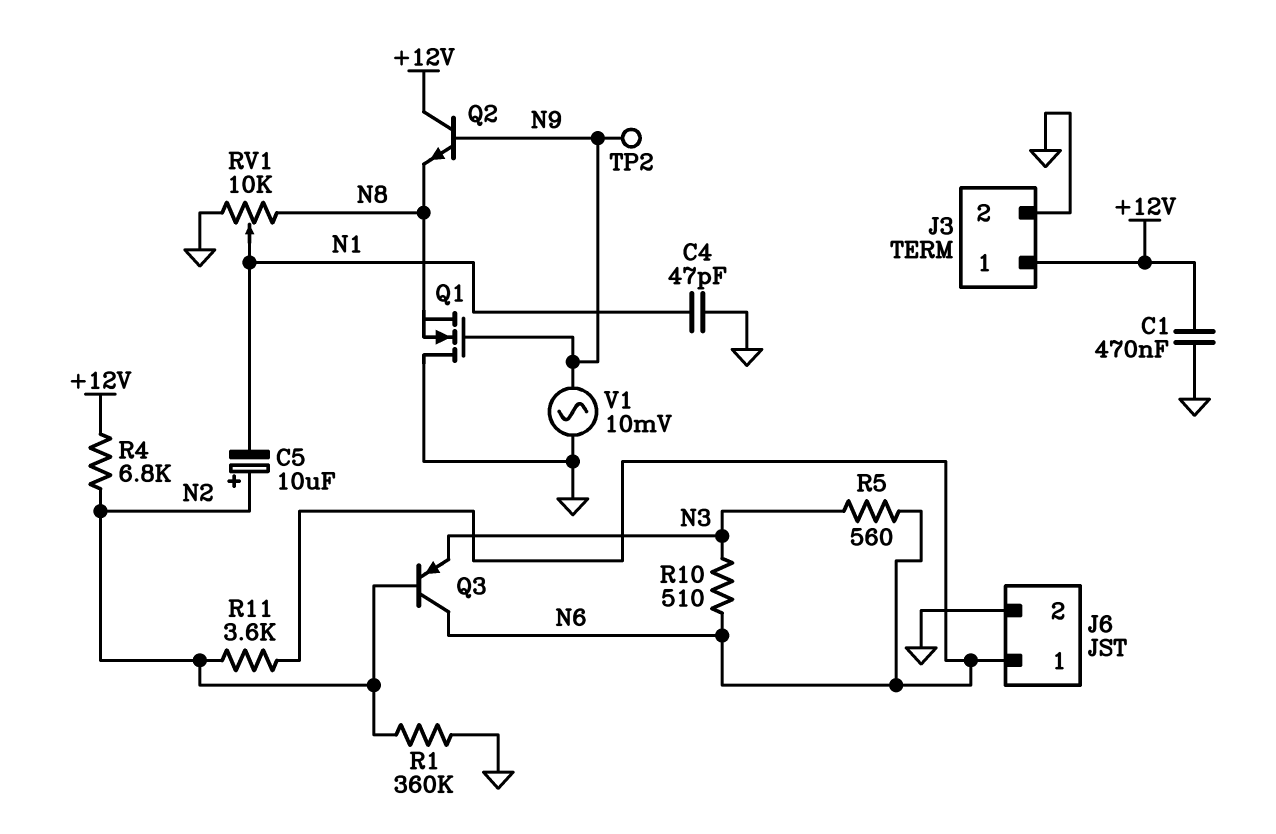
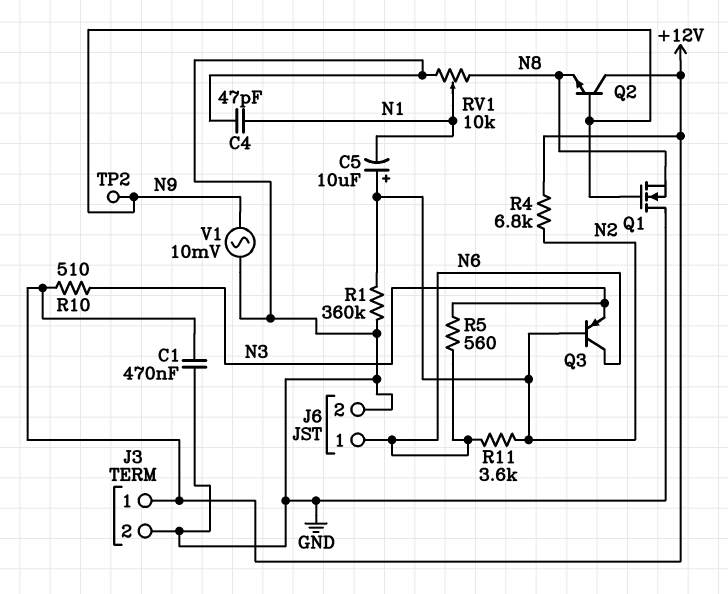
R10: 510 (N3, N6) -> 510 (+12V, N3)

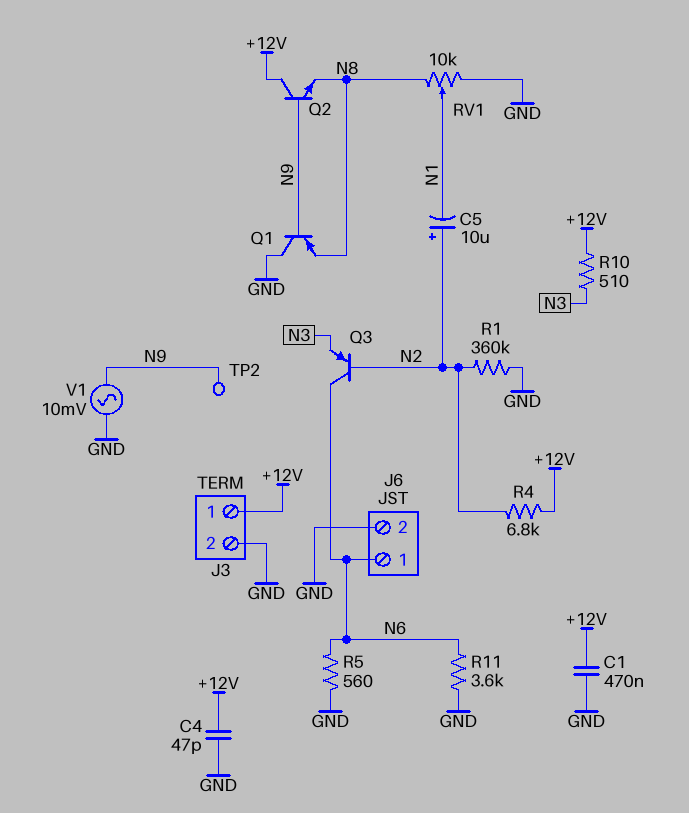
C4: 47pF (GND, N1) -> 47pF (+12V, GND)
Q1: NMOS (G N9, D GND, S N8) -> PNP (B N9, C GND, E N8)
R5: 560 (N3, N6) -> 560 (GND, N6)
R11: 3.6k (N2, N6) -> 3.6k (GND, N6)

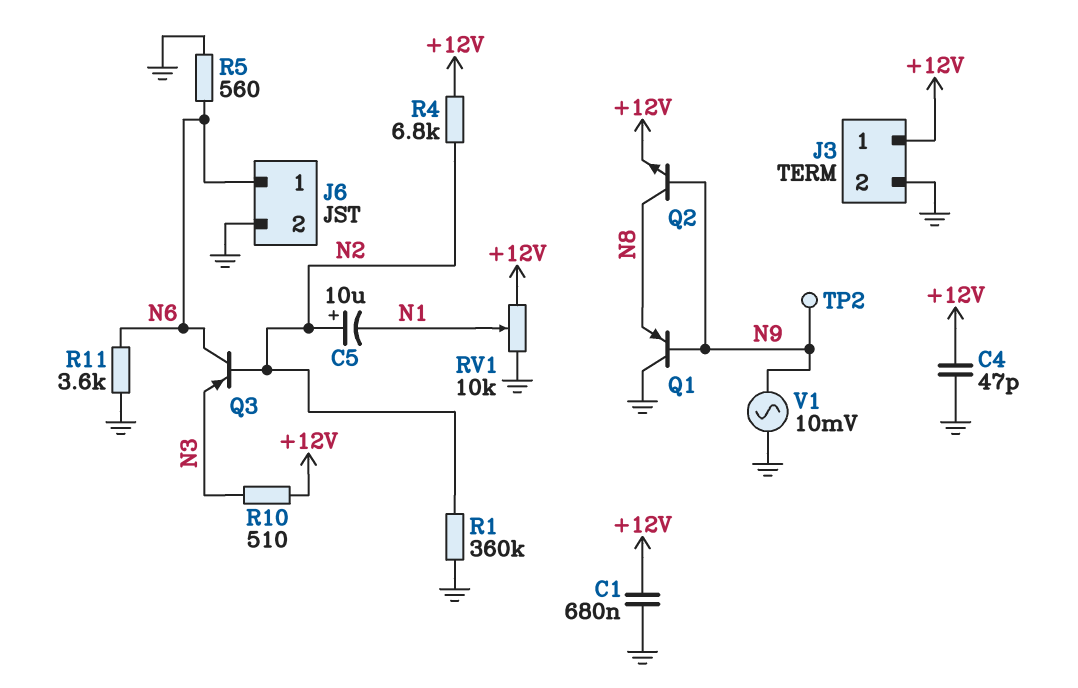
C1: 470nF (+12V, GND) -> 680nF (+12V, GND)
Q2: NPN (B N9, C +12V, E N8) -> NPN (B N9, C N8, E +12V)
RV1: 10k (GND, N8, wiper N1) -> 10k (+12V, GND, wiper N1)

